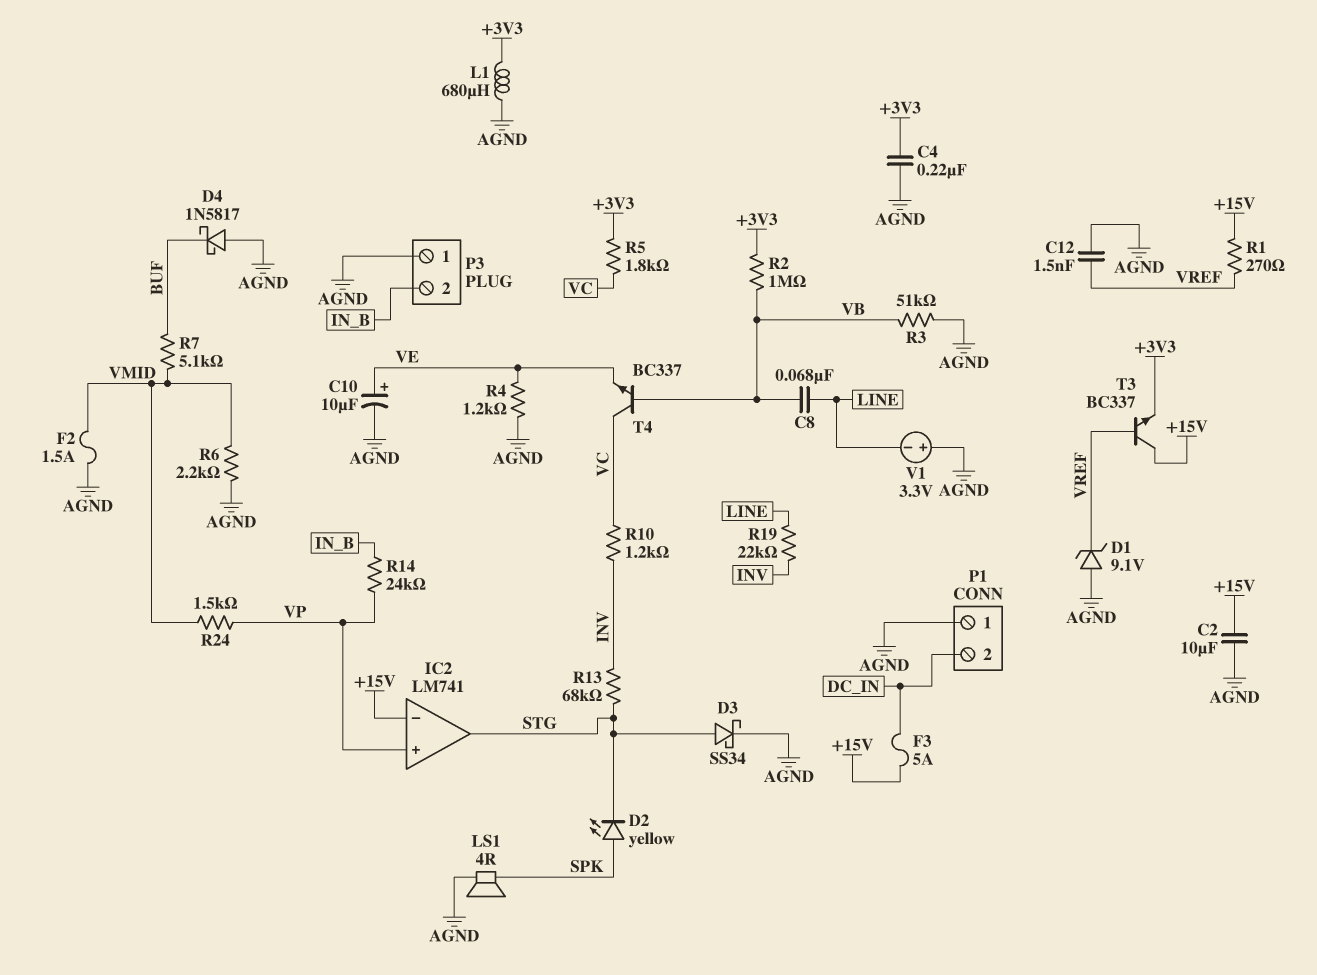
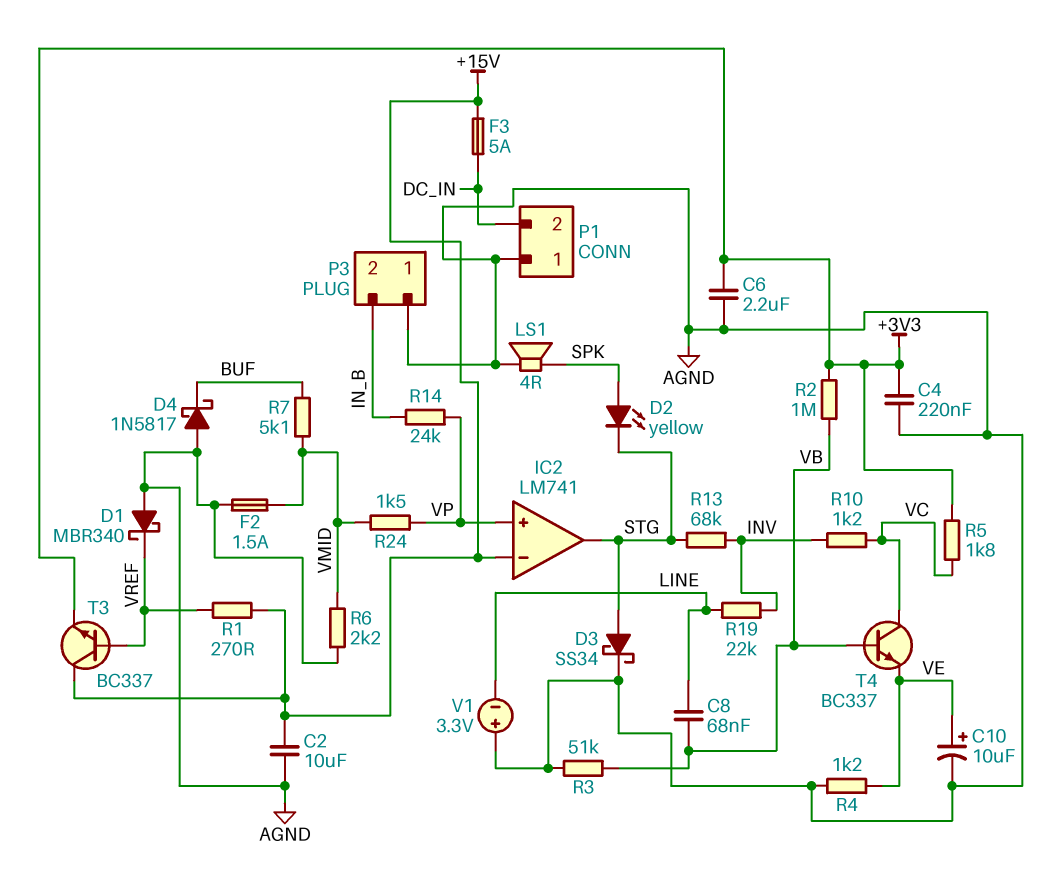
C6: none -> 2.2uF (+3V3, AGND)
C12: 1.5nF (AGND, VREF) -> none
D1: zener 9.1V (A AGND, K VREF) -> schottky MBR340 (A AGND, K VREF)
L1: 680uH (+3V3, AGND) -> none

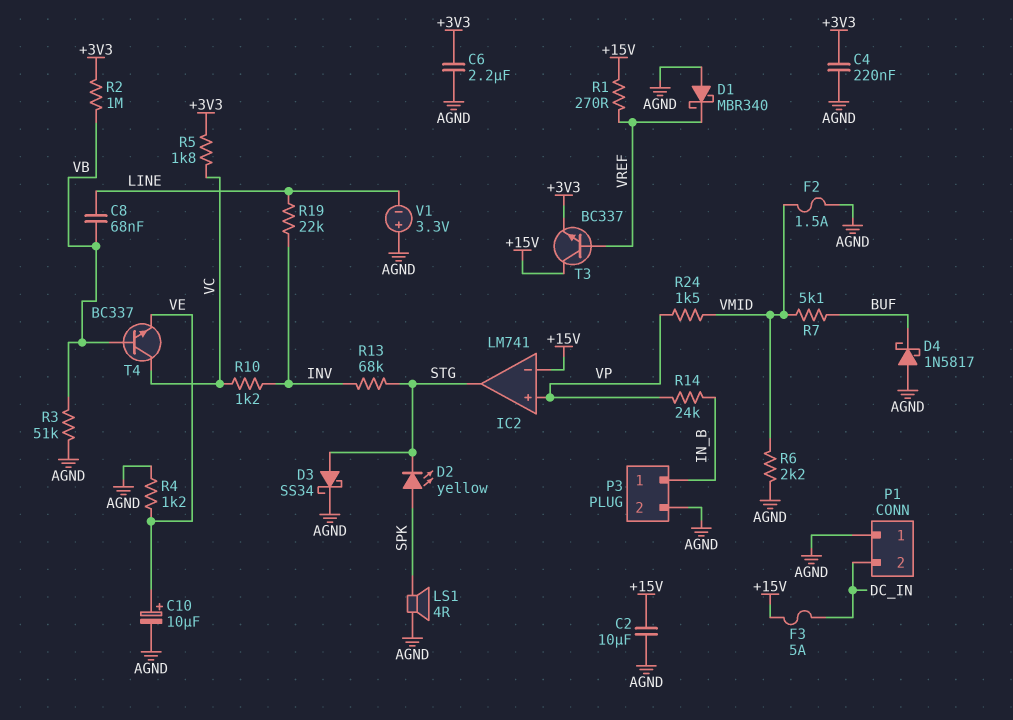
P3 pin 1: AGND -> IN_B
P3 pin 2: IN_B -> AGND

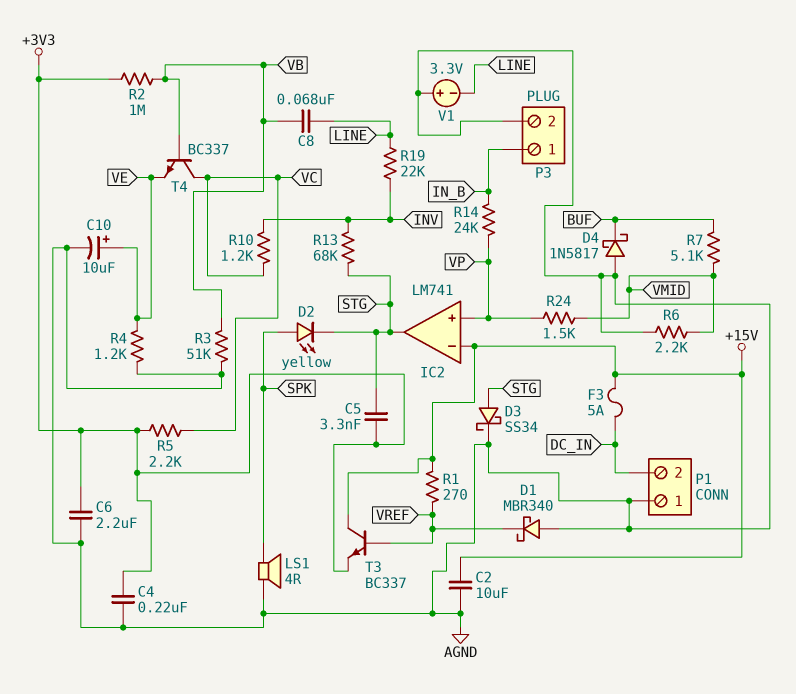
C5: none -> 3.3nF (+3V3, STG)
F2: 1.5A (AGND, VMID) -> none
R5: 1.8k (+3V3, VC) -> 2.2k (+3V3, VC)

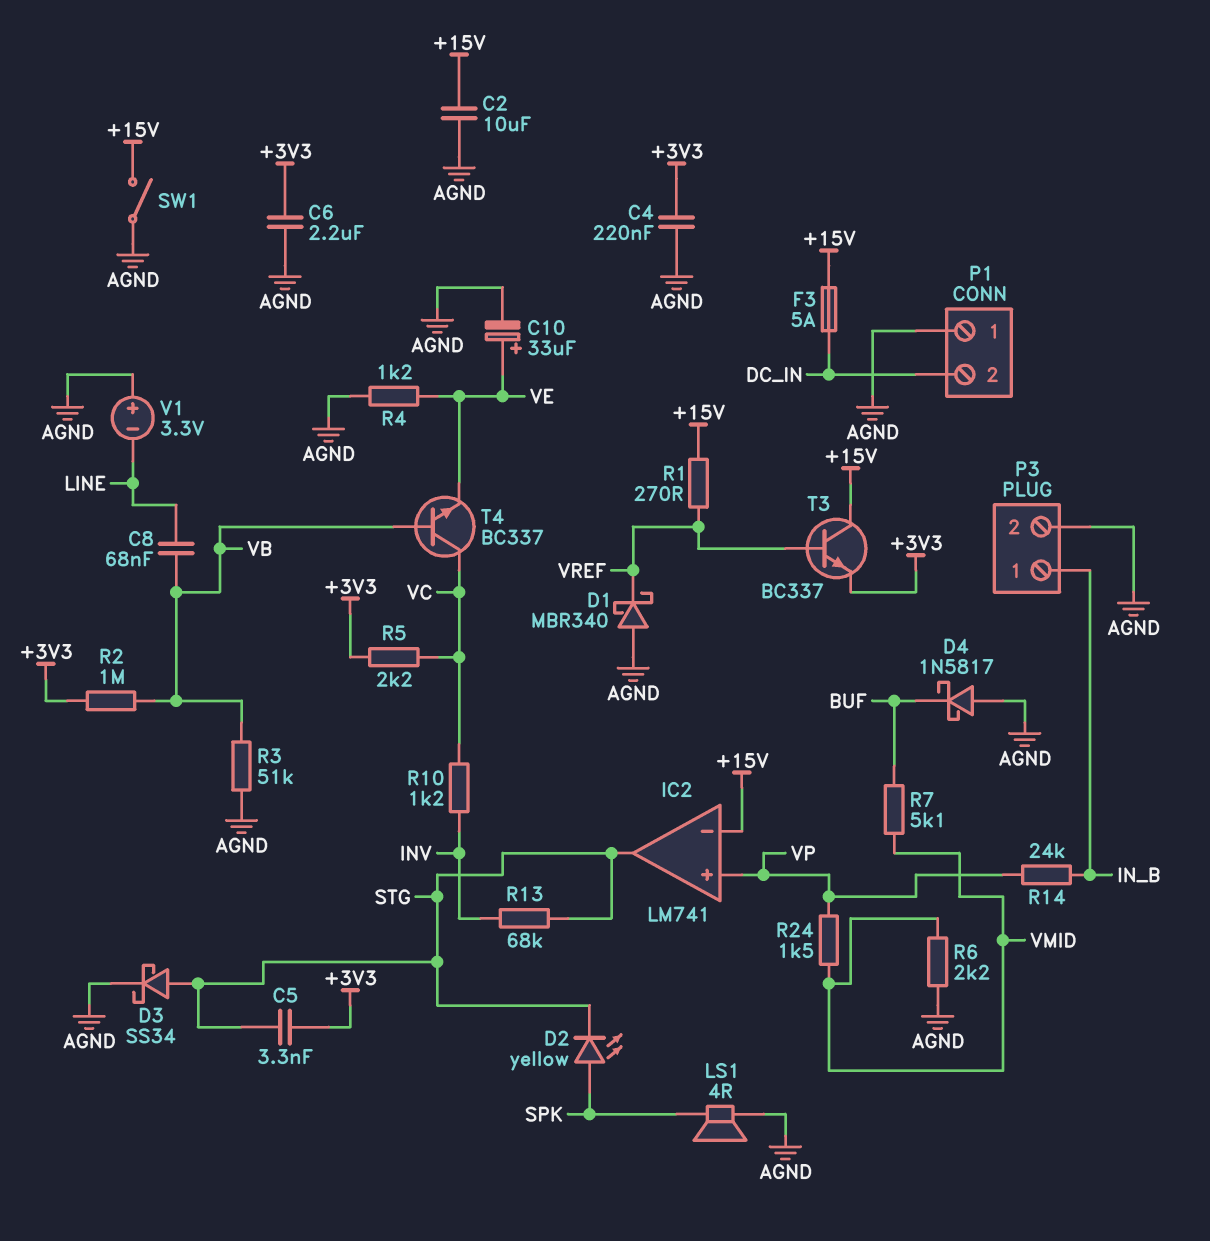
C10: 10uF (plus VE, minus AGND) -> 33uF (plus VE, minus AGND)
R19: 22k (INV, LINE) -> none
SW1: none -> switch (+15V, AGND)

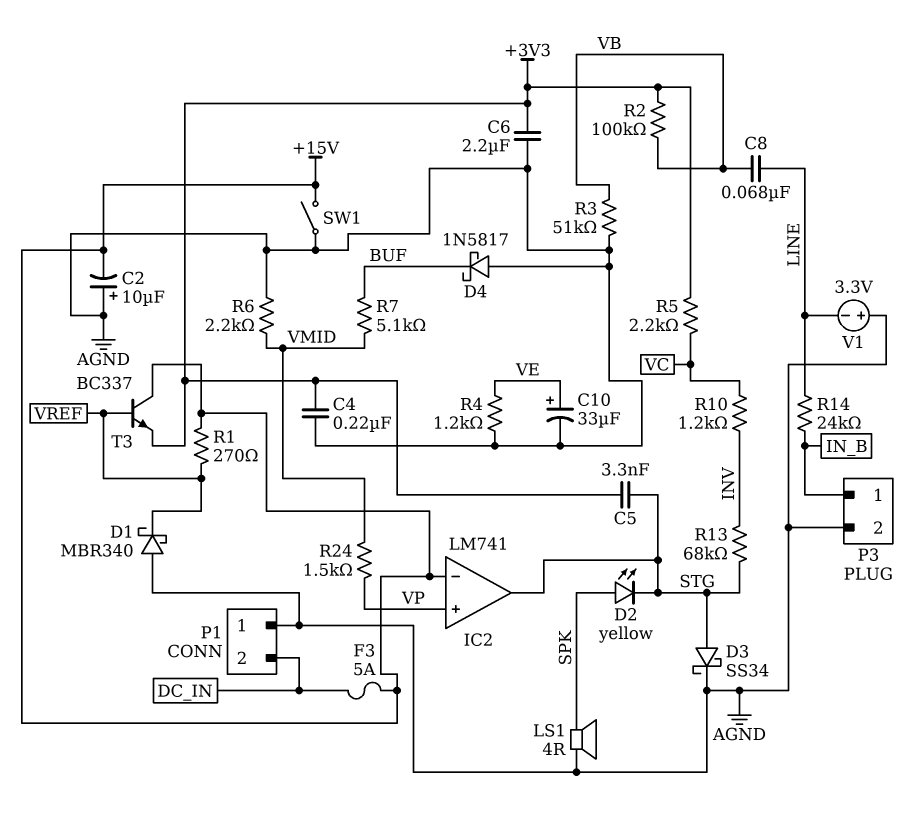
C2: 10uF (+15V, AGND) -> 10uF (plus AGND, minus +15V)
R2: 1M (+3V3, VB) -> 100k (+3V3, VB)
R14: 24k (IN_B, VP) -> 24k (IN_B, LINE)
T4: NPN BC337 (B VB, C VC, E VE) -> none

